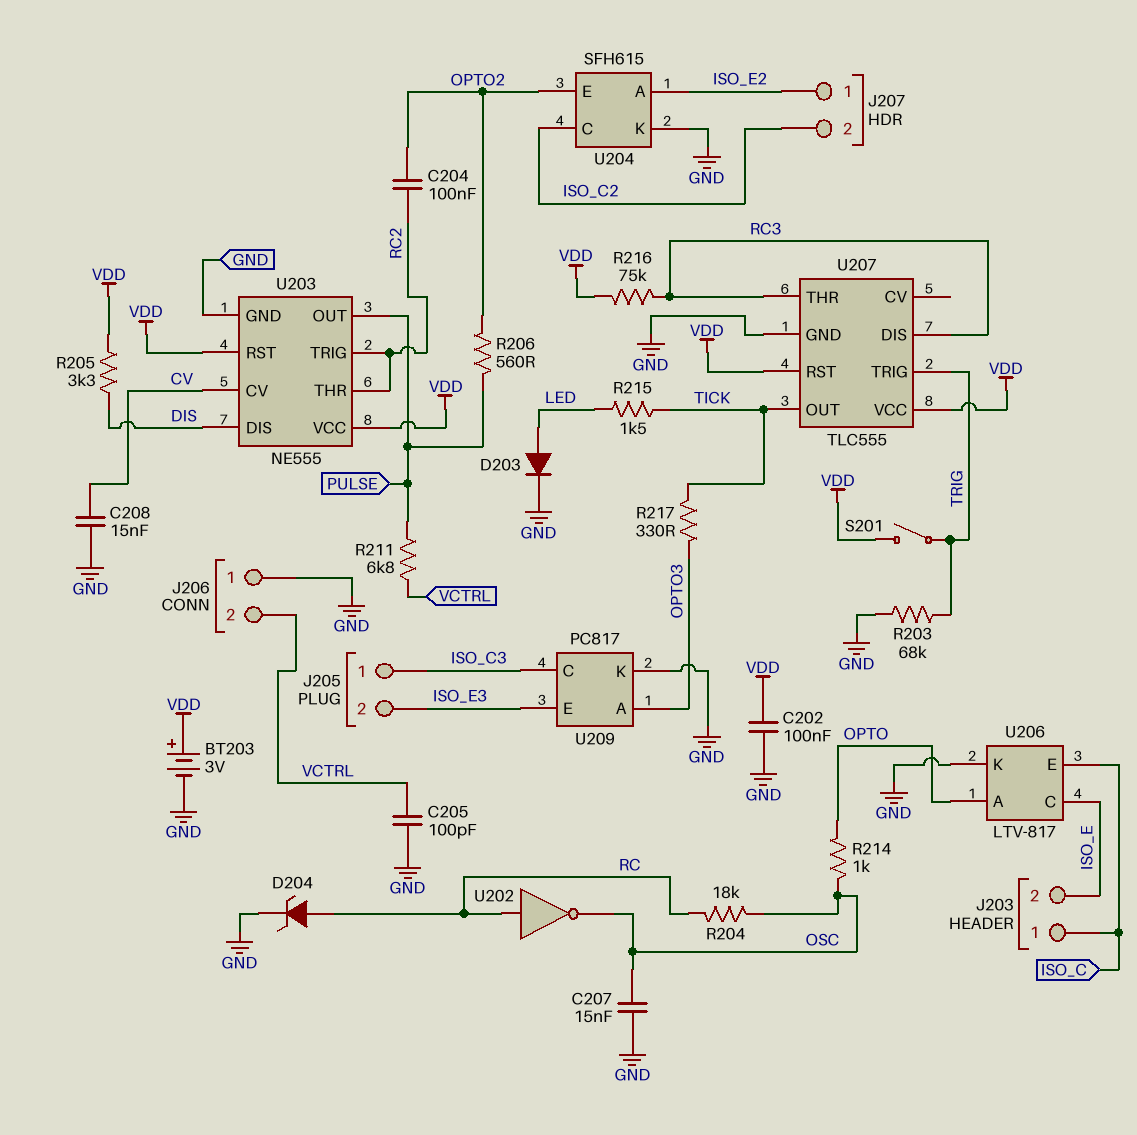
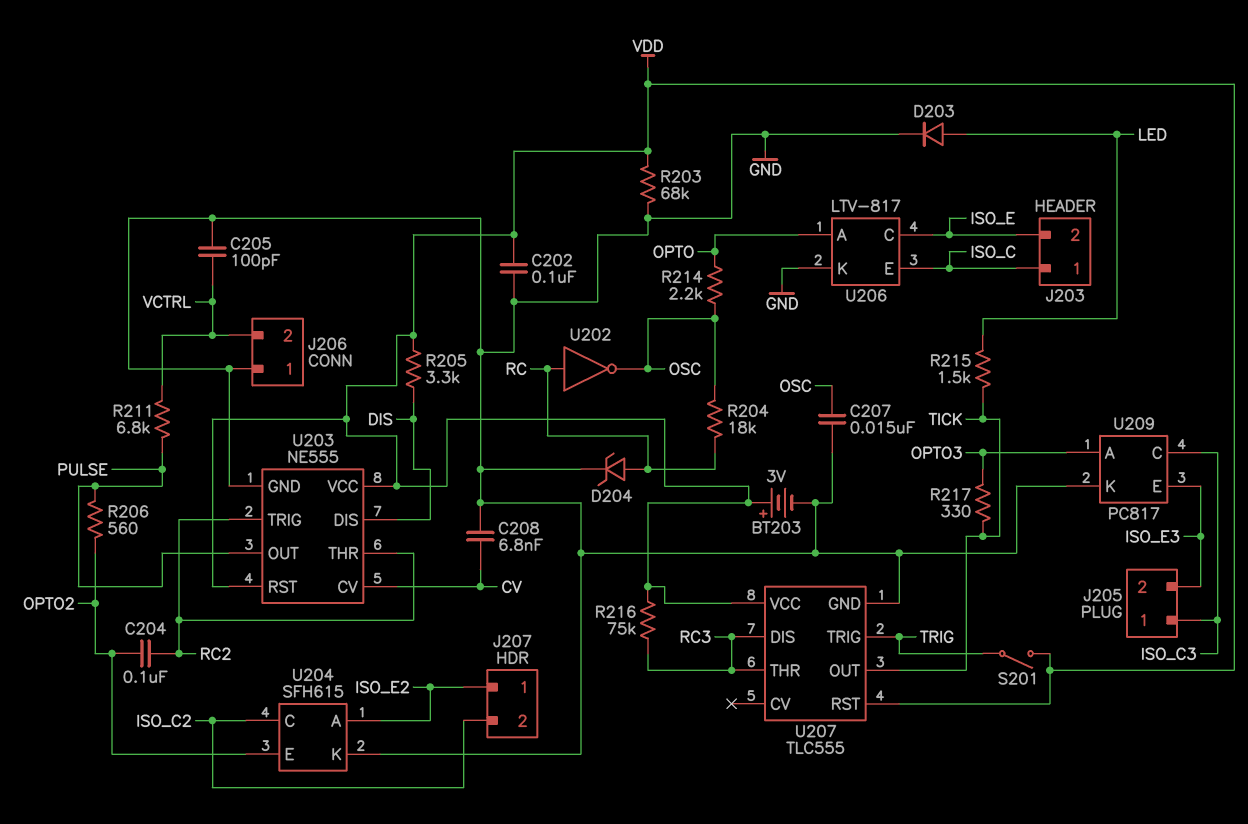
C208: 15nF (CV, GND) -> 6.8nF (CV, GND)
R203: 68k (GND, TRIG) -> 68k (GND, VDD)
R214: 1k (OPTO, OSC) -> 2.2k (OPTO, OSC)

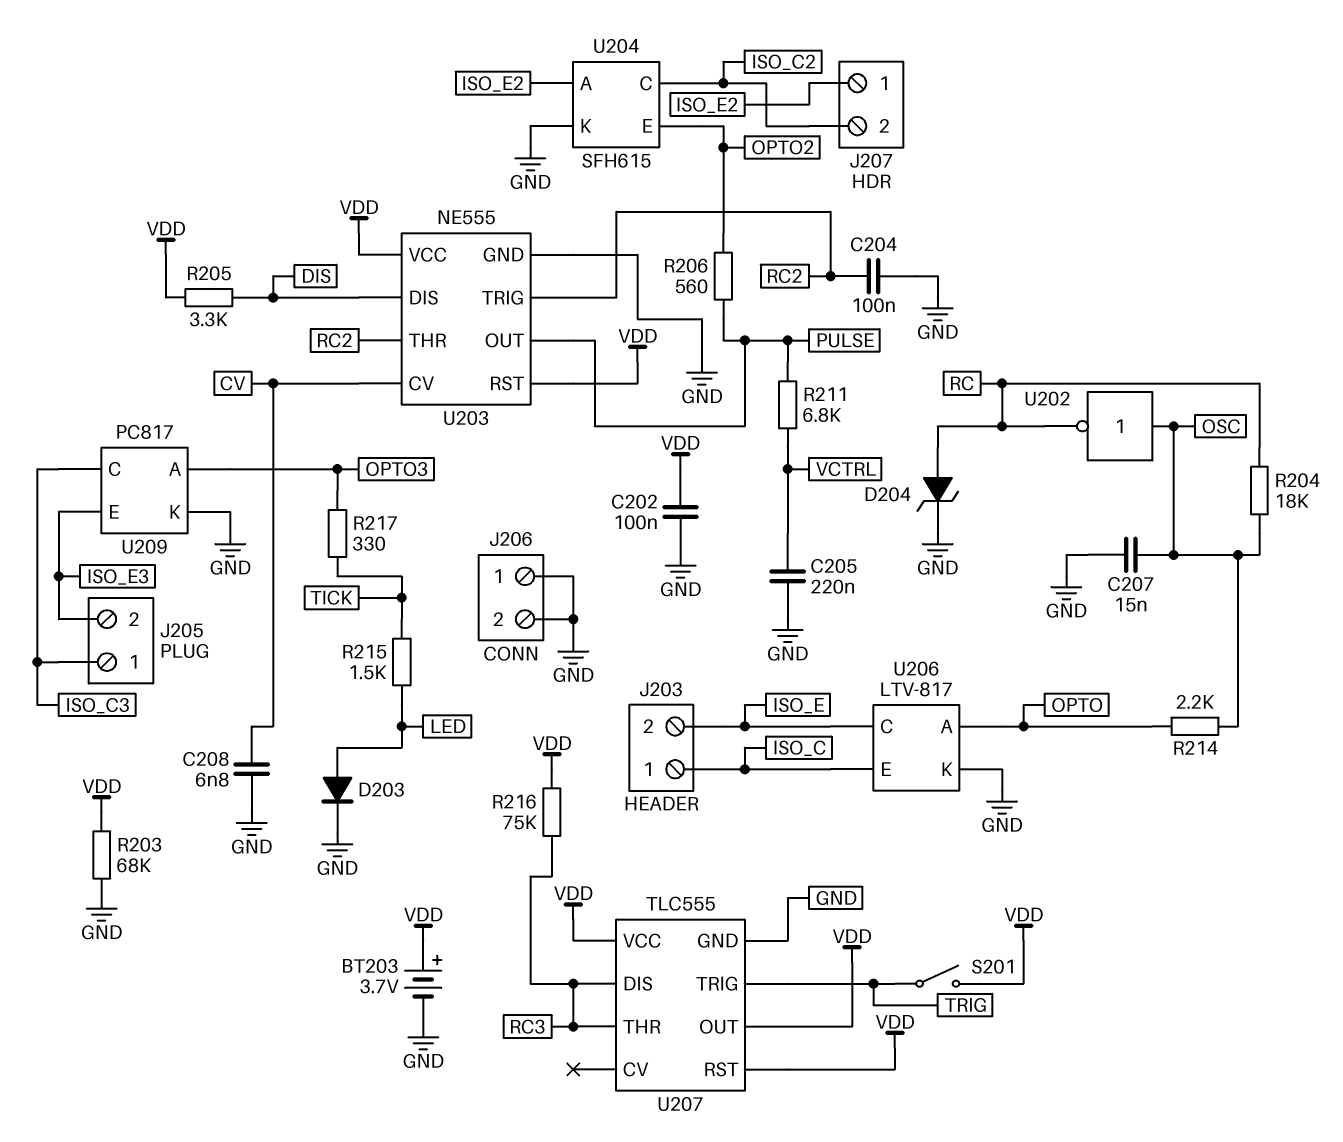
BT203: 3V (plus VDD, minus GND) -> 3.7V (plus VDD, minus GND)
C204: 100nF (OPTO2, RC2) -> 100nF (GND, RC2)
C205: 100pF (GND, VCTRL) -> 220nF (GND, VCTRL)
J206 pin 2: VCTRL -> GND
U202: NOT (in RC, out OSC) -> NOT (in OSC, out RC)
U207 pin OUT: TICK -> VDD

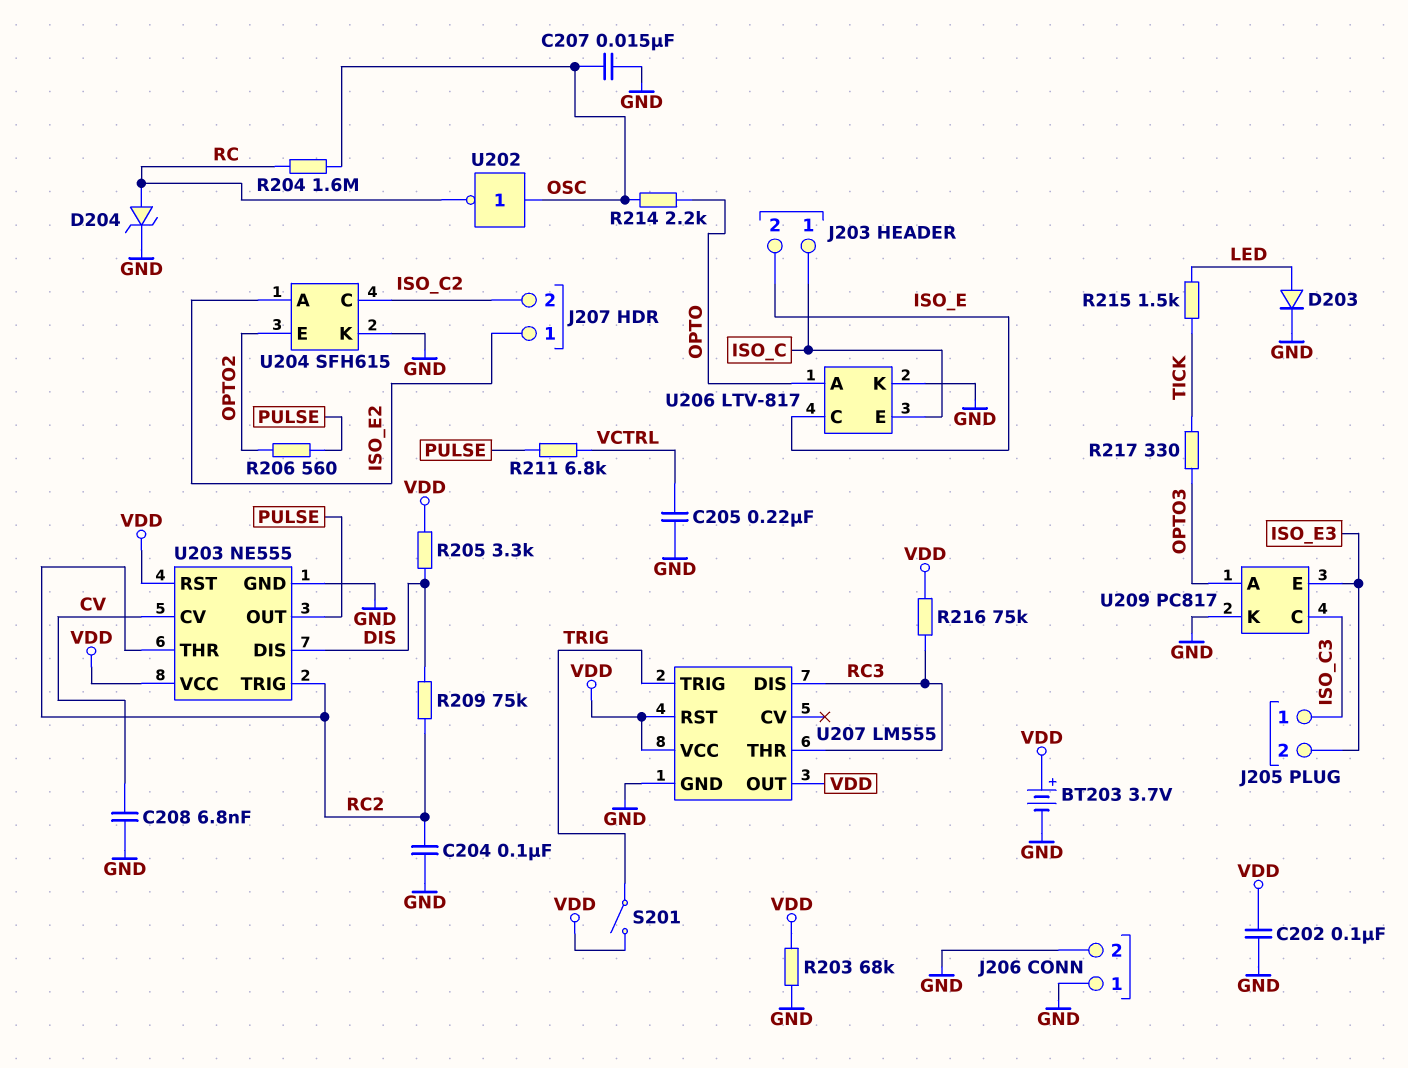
R204: 18k (OSC, RC) -> 1.6M (OSC, RC)
R209: none -> 75k (DIS, RC2)
U207: TLC555 -> LM555

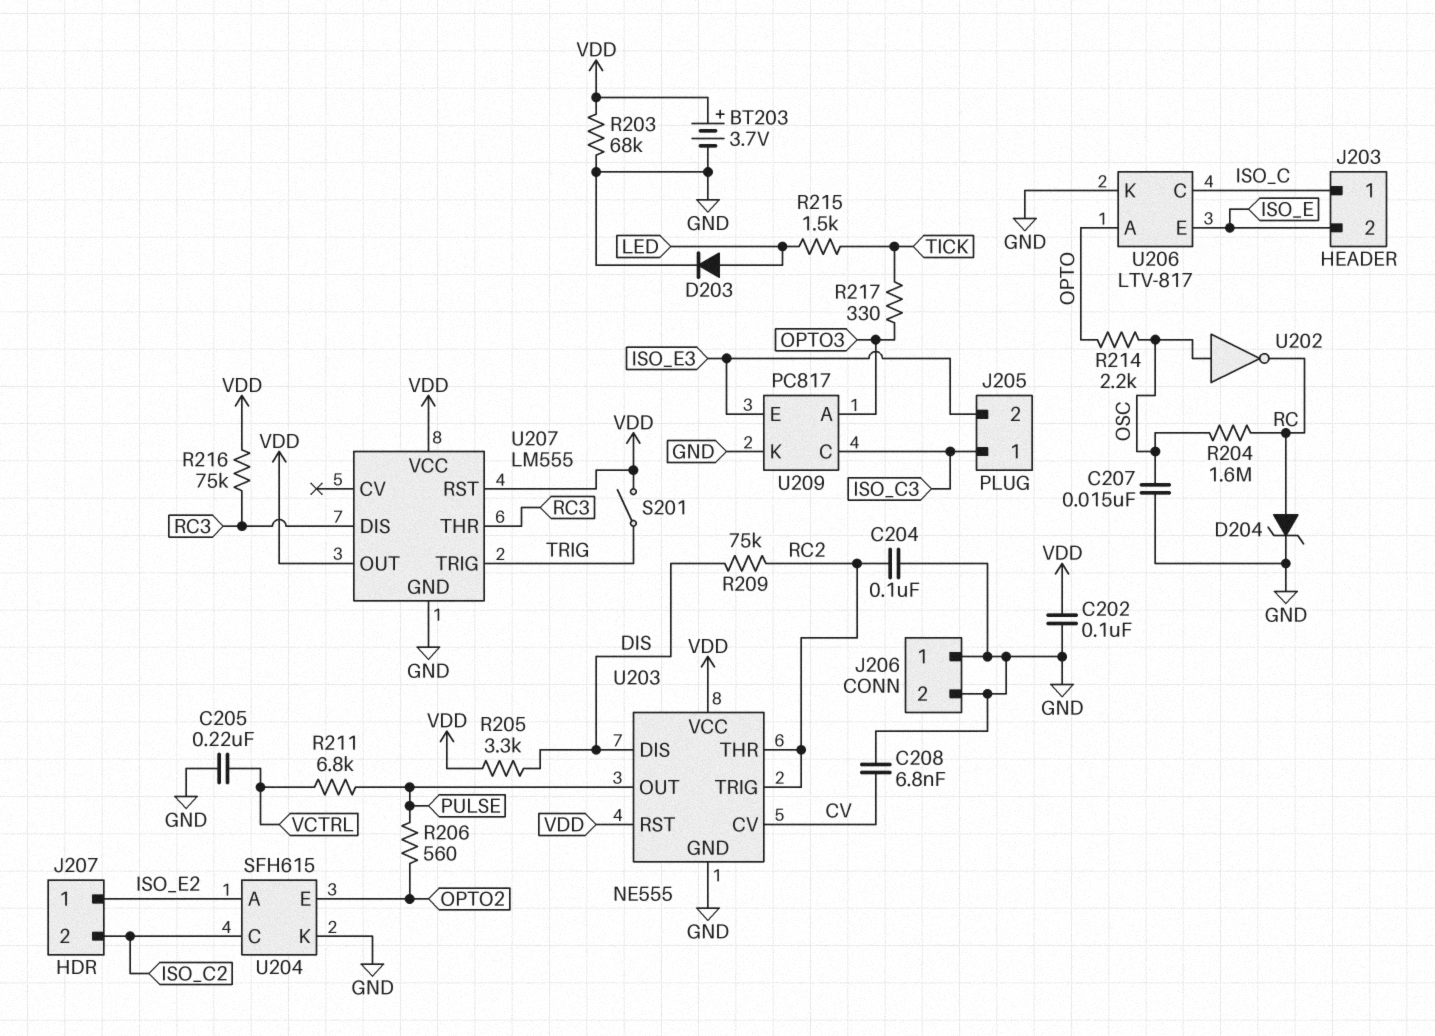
U206 pin C: ISO_E -> ISO_C
U206 pin E: ISO_C -> ISO_E

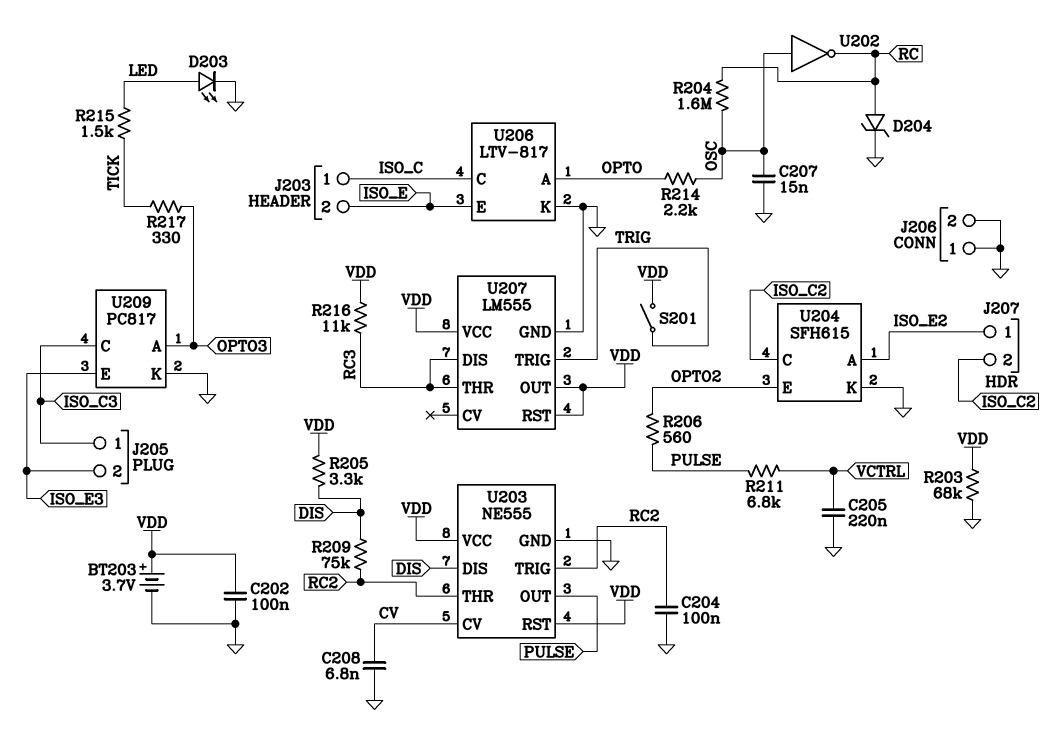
D203: diode (A LED, K GND) -> LED (A LED, K GND)
R216: 75k (RC3, VDD) -> 11k (RC3, VDD)

